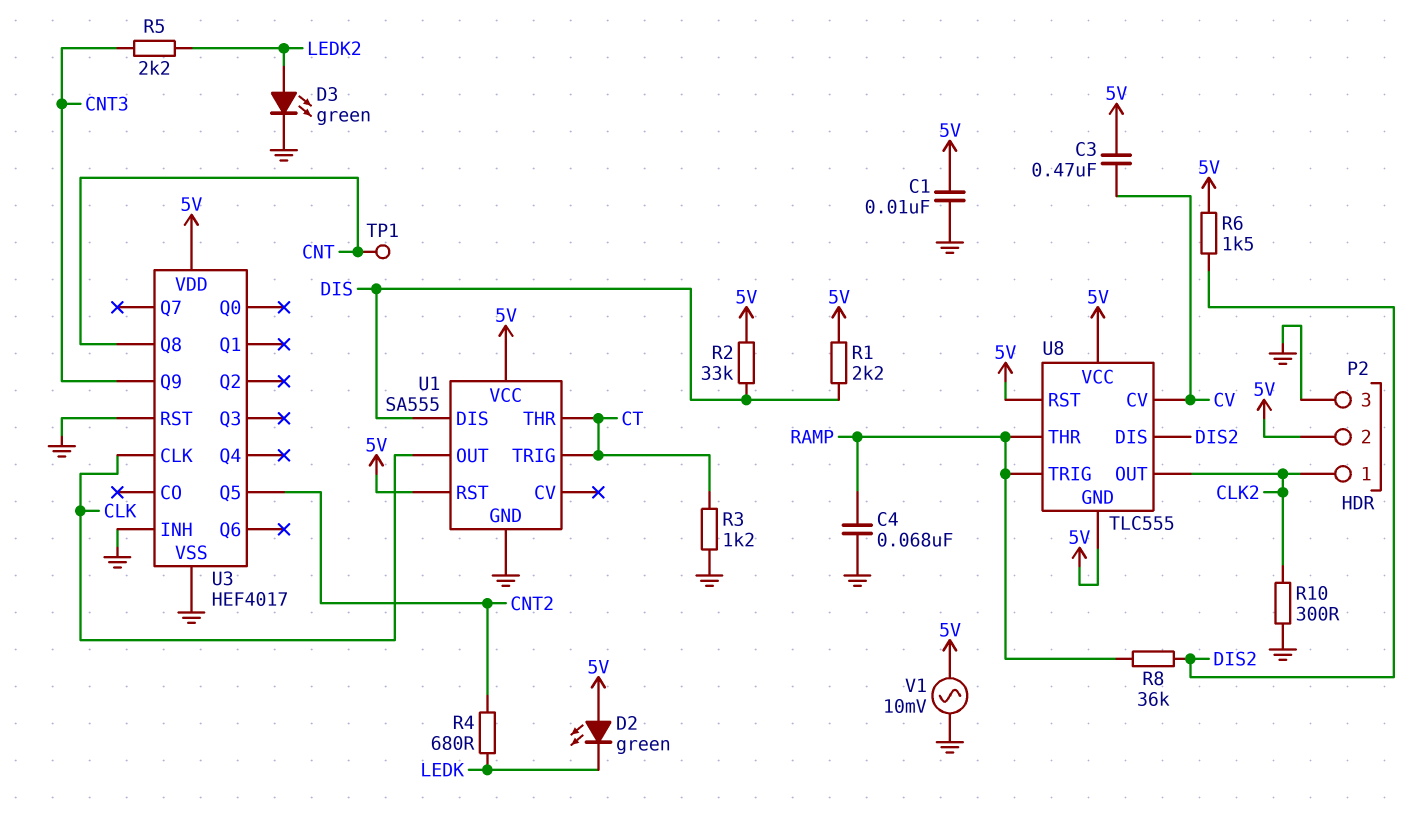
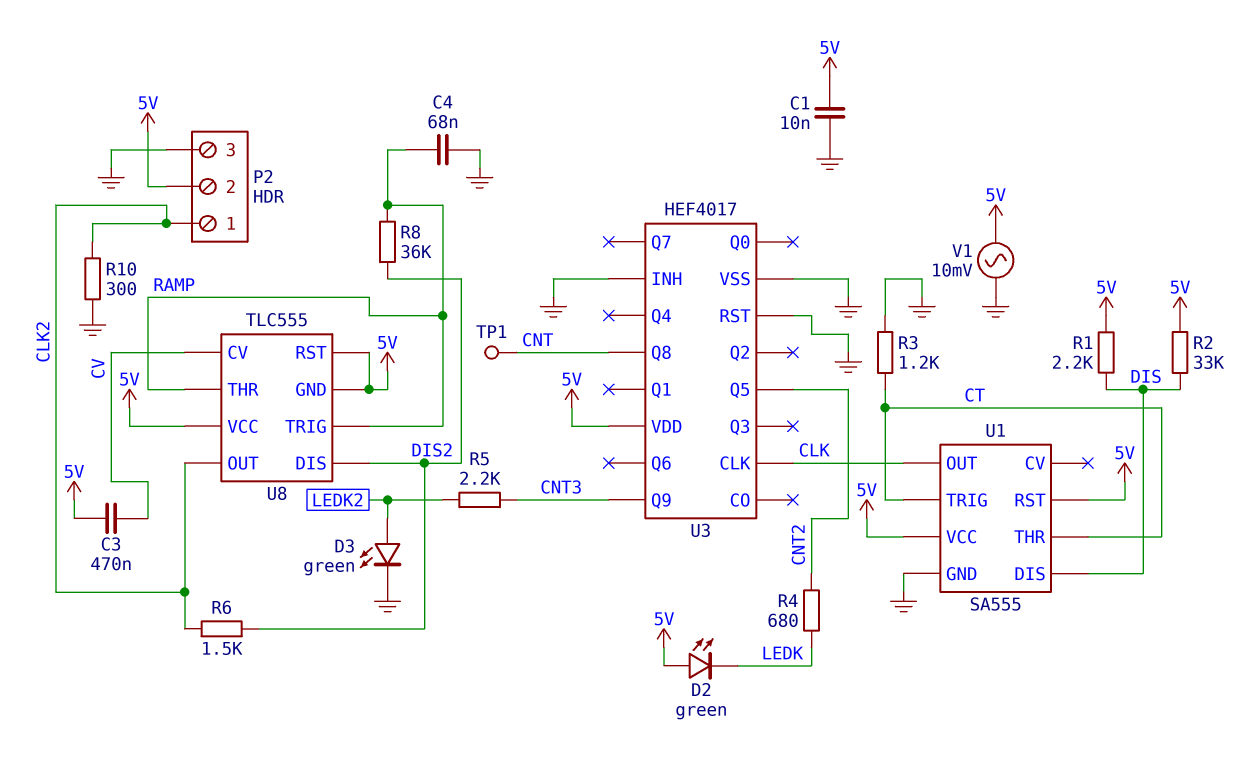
R6: 1.5k (5V, DIS2) -> 1.5k (CLK2, DIS2)

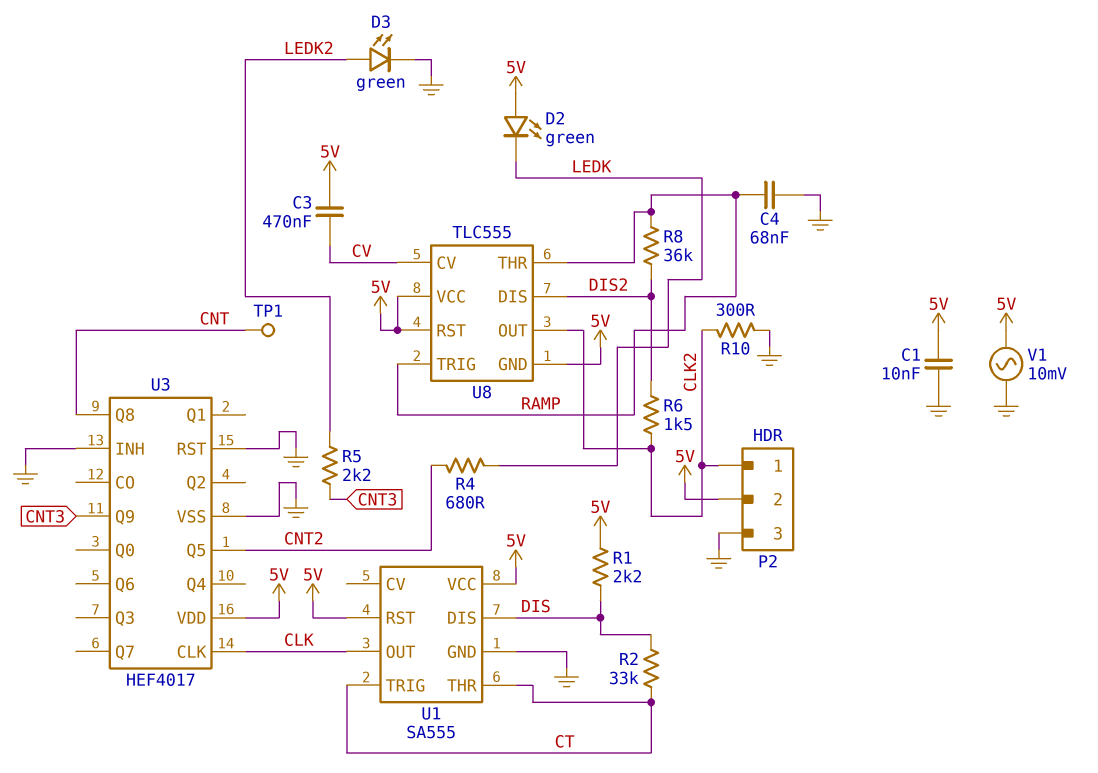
R2: 33k (5V, DIS) -> 33k (CT, DIS)
R3: 1.2k (CT, GND) -> none

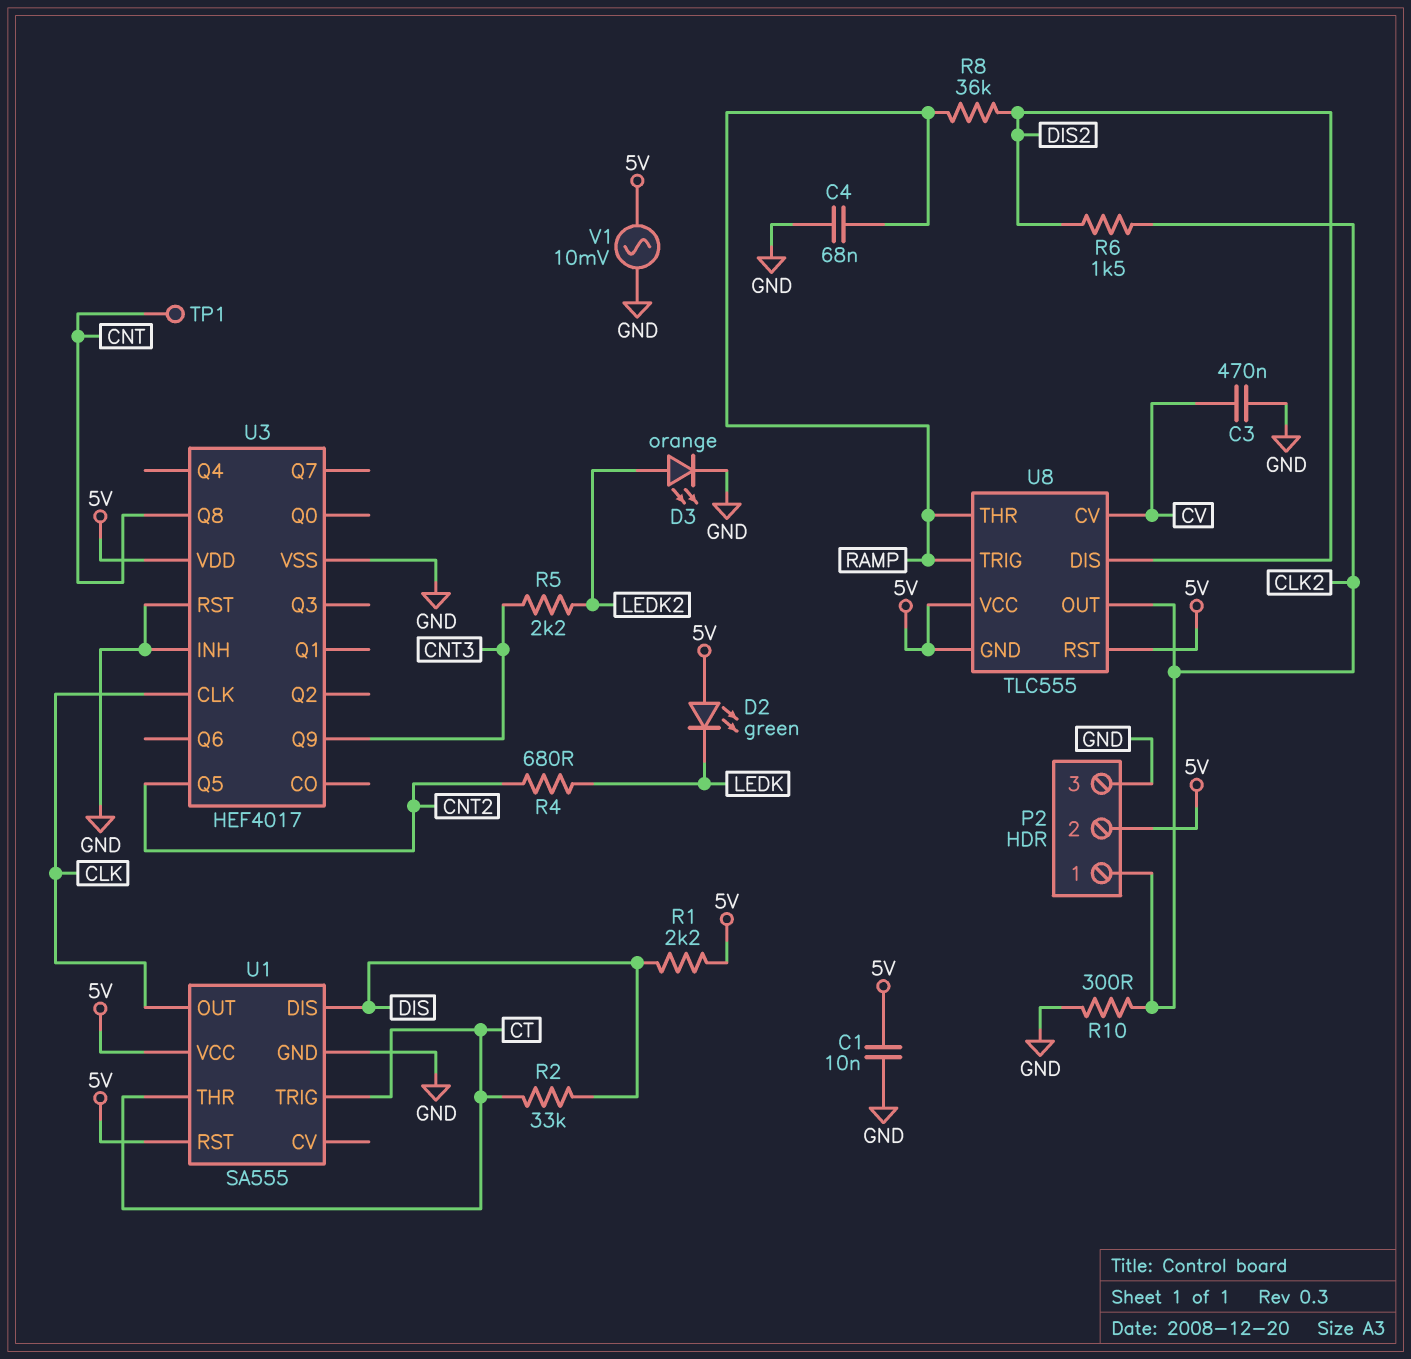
C3: 470nF (5V, CV) -> 470nF (CV, GND)
D3: LED green (A LEDK2, K GND) -> LED orange (A LEDK2, K GND)

